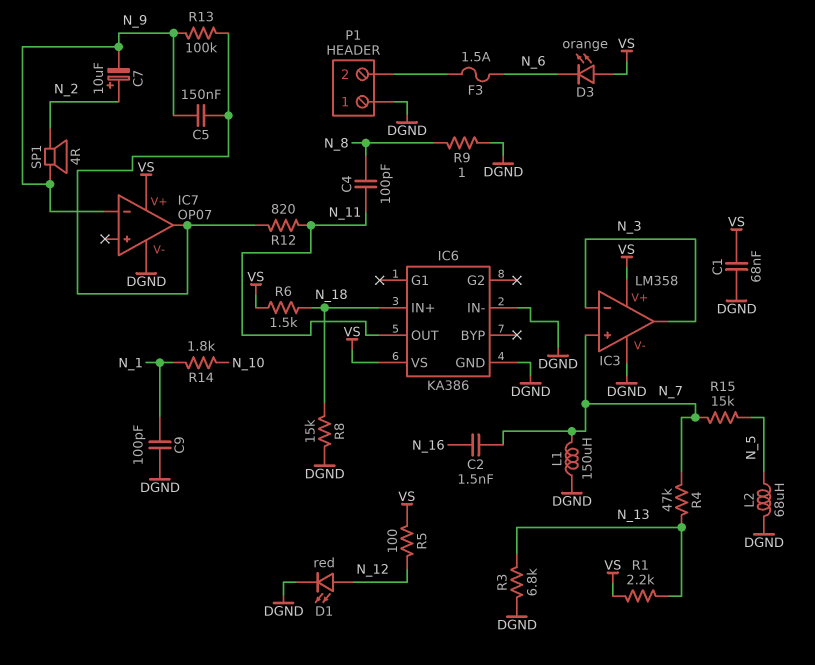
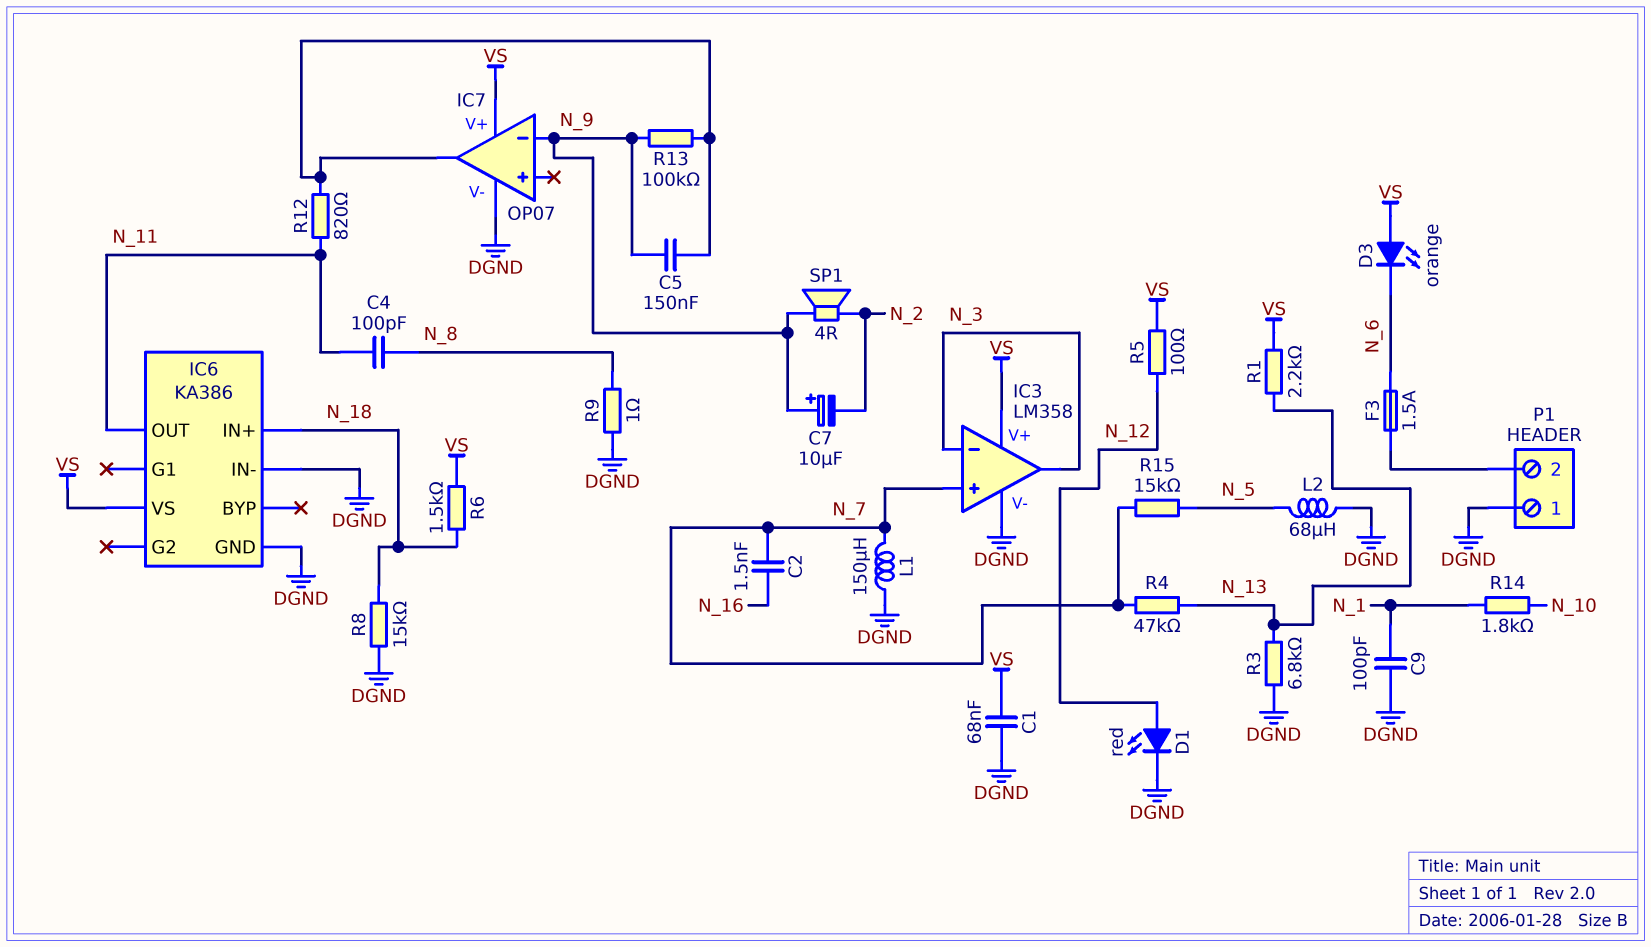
C7: 10uF (plus N_2, minus N_9) -> 10uF (plus N_9, minus N_2)

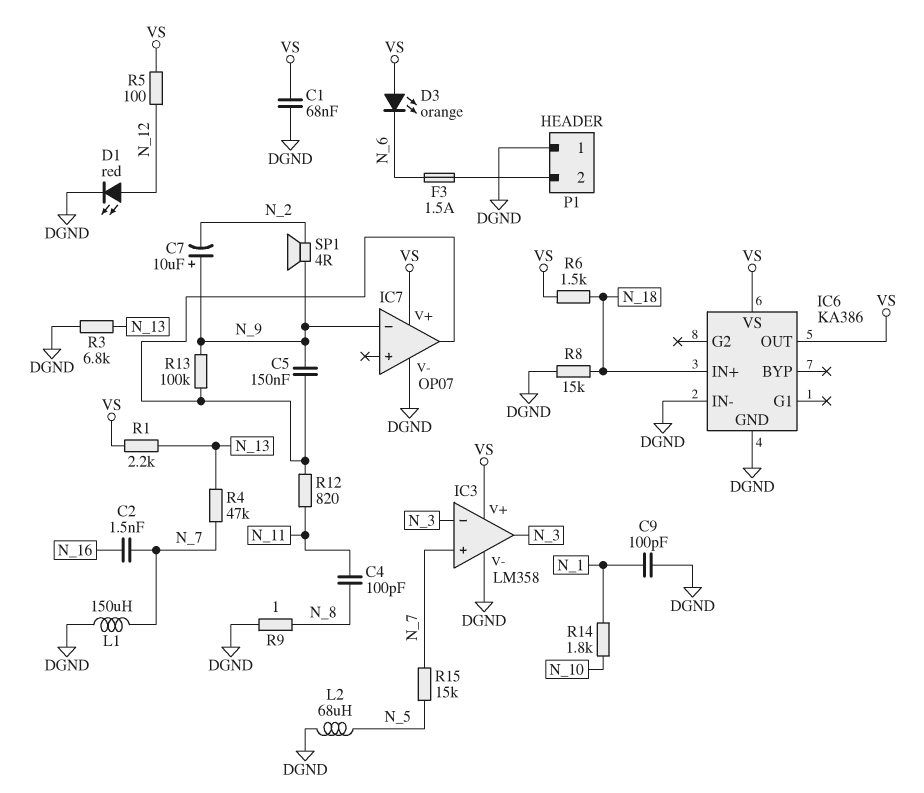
IC6 pin OUT: N_11 -> VS

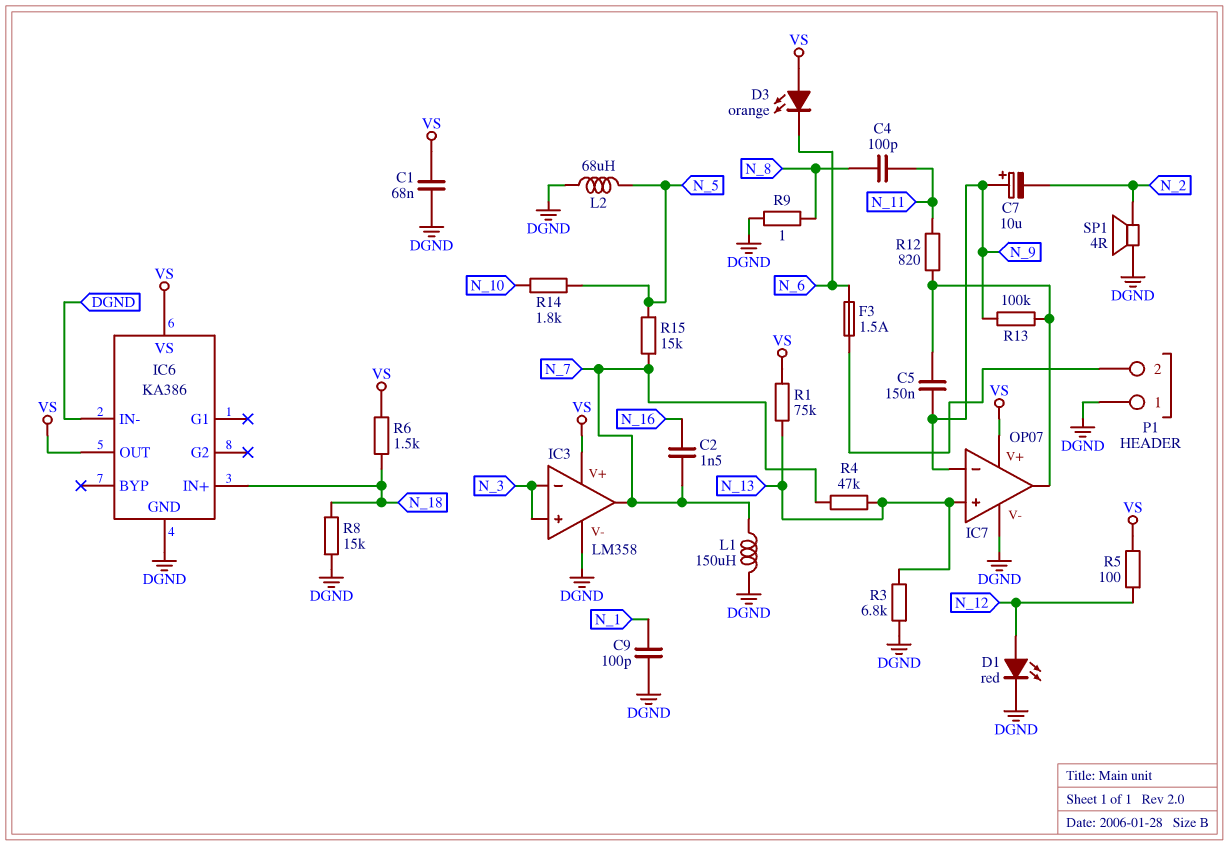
IC3 pin in+: N_7 -> N_3
IC3 pin out: N_3 -> N_7
IC7 pin in+: none -> N_13
R1: 2.2k (N_13, VS) -> 75k (N_13, VS)
R14: 1.8k (N_1, N_10) -> 1.8k (N_5, N_10)
SP1: speaker 4R (N_2, N_9) -> speaker 4R (DGND, N_2)

